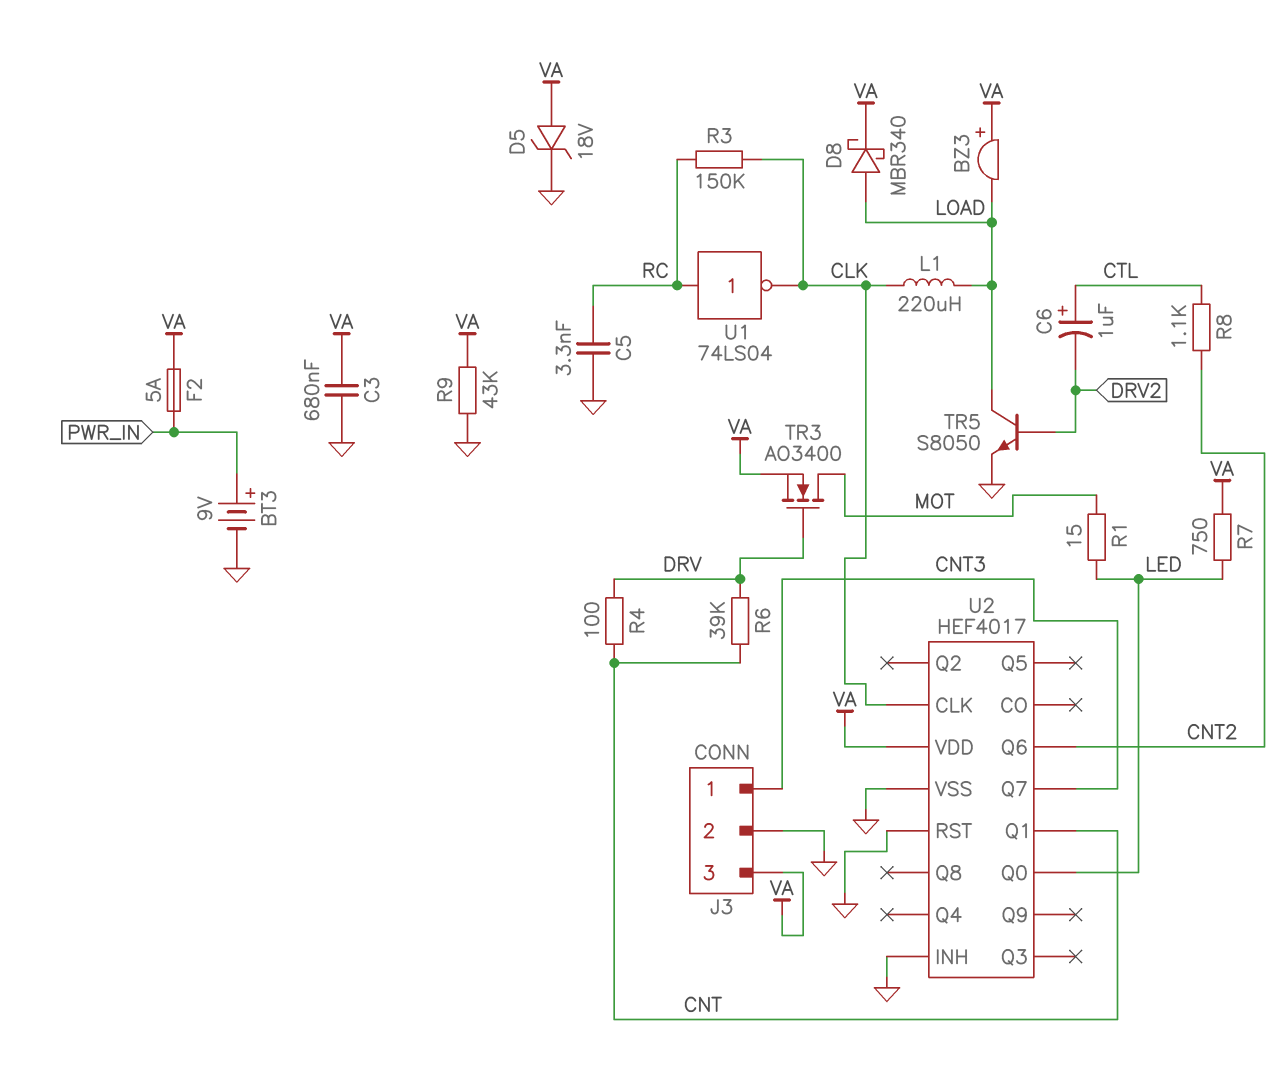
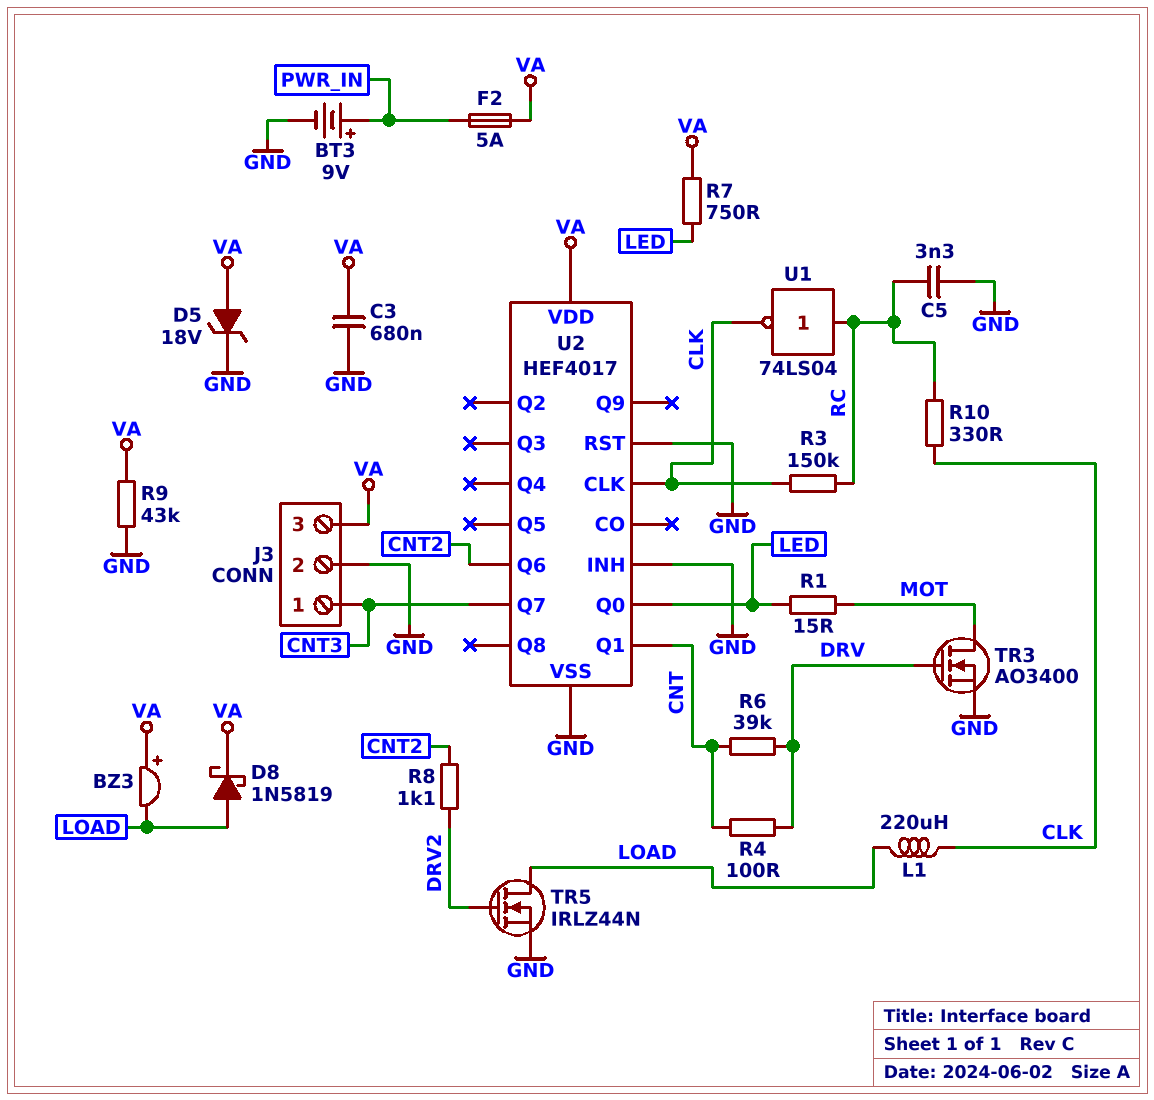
C6: 1uF (plus CTL, minus DRV2) -> none
D8: schottky MBR340 (A LOAD, K VA) -> schottky 1N5819 (A LOAD, K VA)
R8: 1.1k (CNT2, CTL) -> 1.1k (CNT2, DRV2)
R10: none -> 330 (CLK, RC)
TR3: NMOS AO3400 (G DRV, D MOT, S VA) -> NMOS AO3400 (G DRV, D MOT, S GND)
TR5: NPN S8050 (B DRV2, C LOAD, E GND) -> NMOS IRLZ44N (G DRV2, D LOAD, S GND)

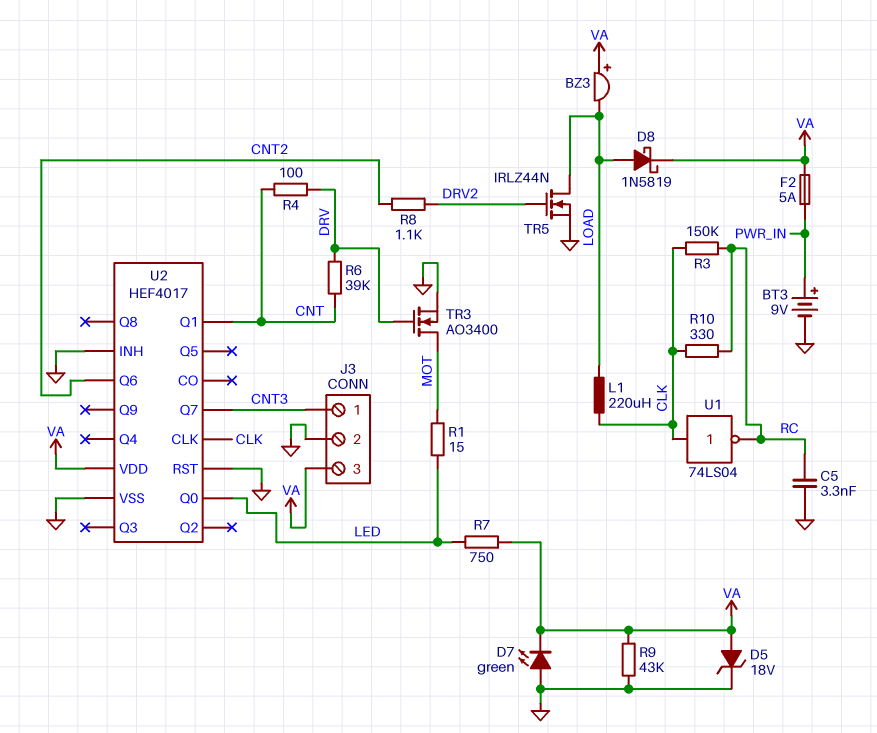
C3: 680nF (GND, VA) -> none
D7: none -> LED green (A GND, K VA)
U1: NOT 74LS04 (in RC, out CLK) -> NOT 74LS04 (in CLK, out RC)

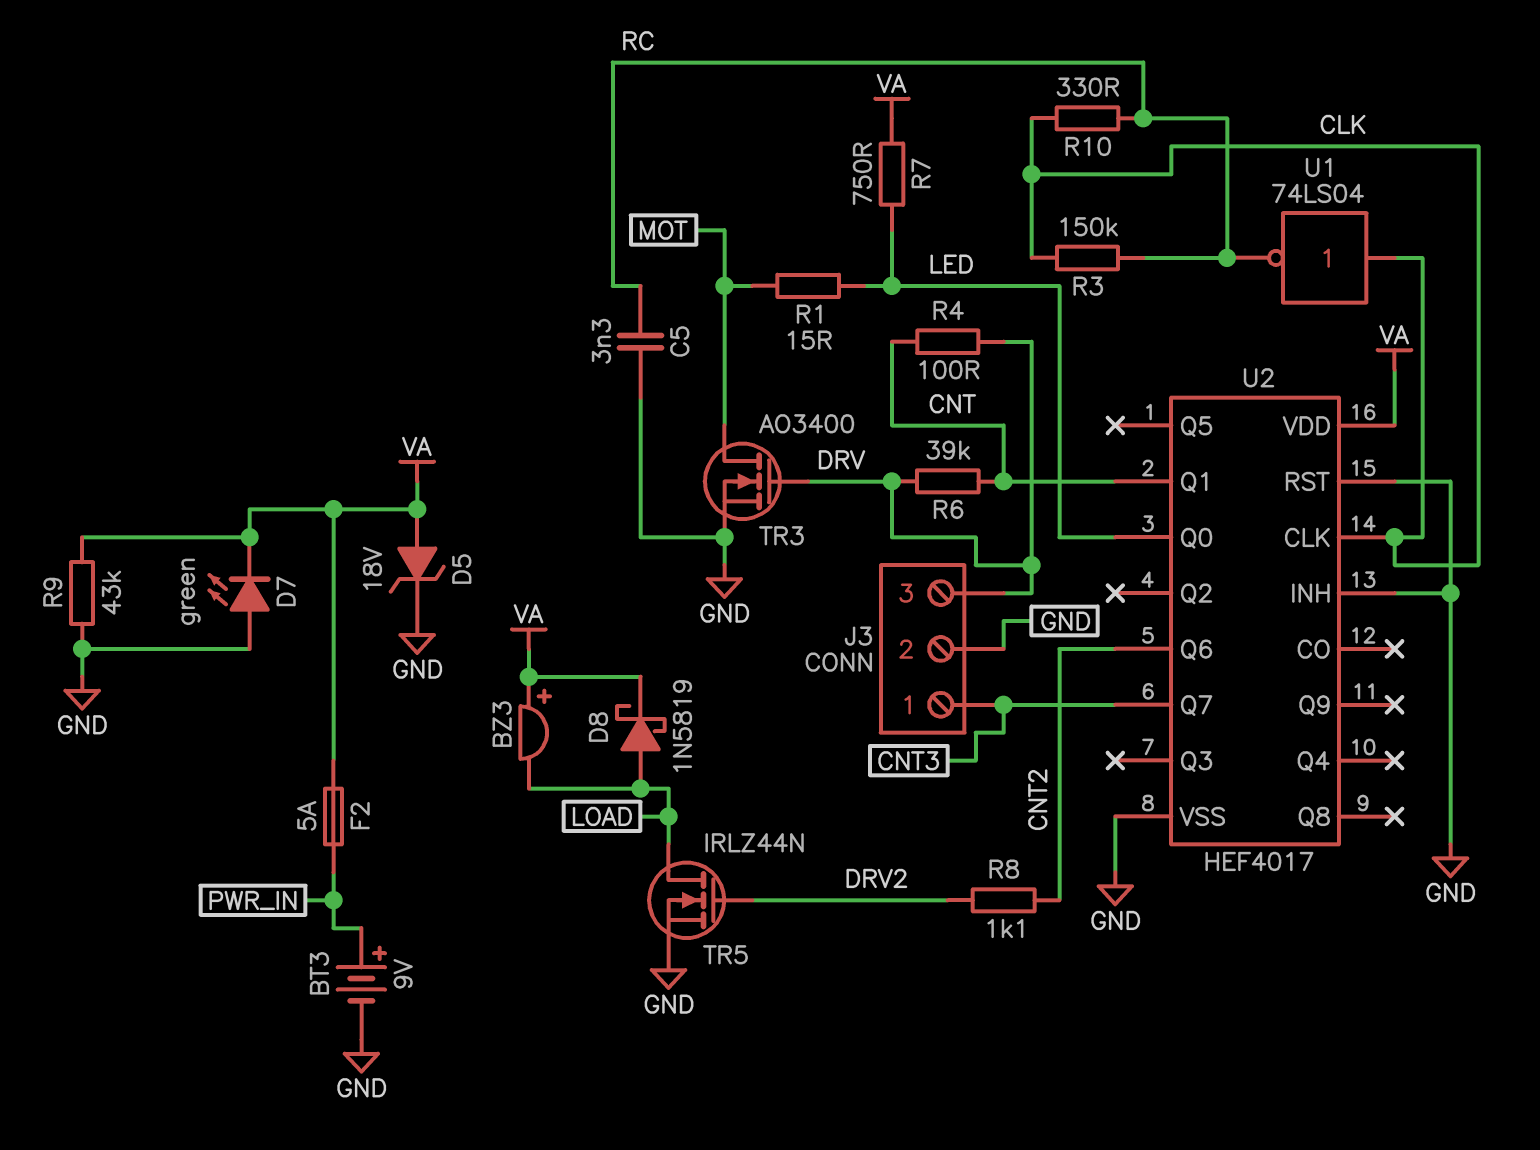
J3 pin 3: VA -> DRV
L1: 220uH (CLK, LOAD) -> none

